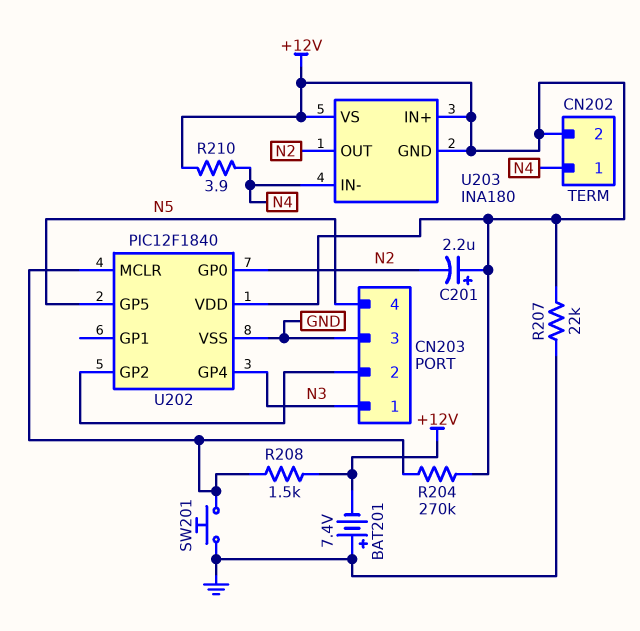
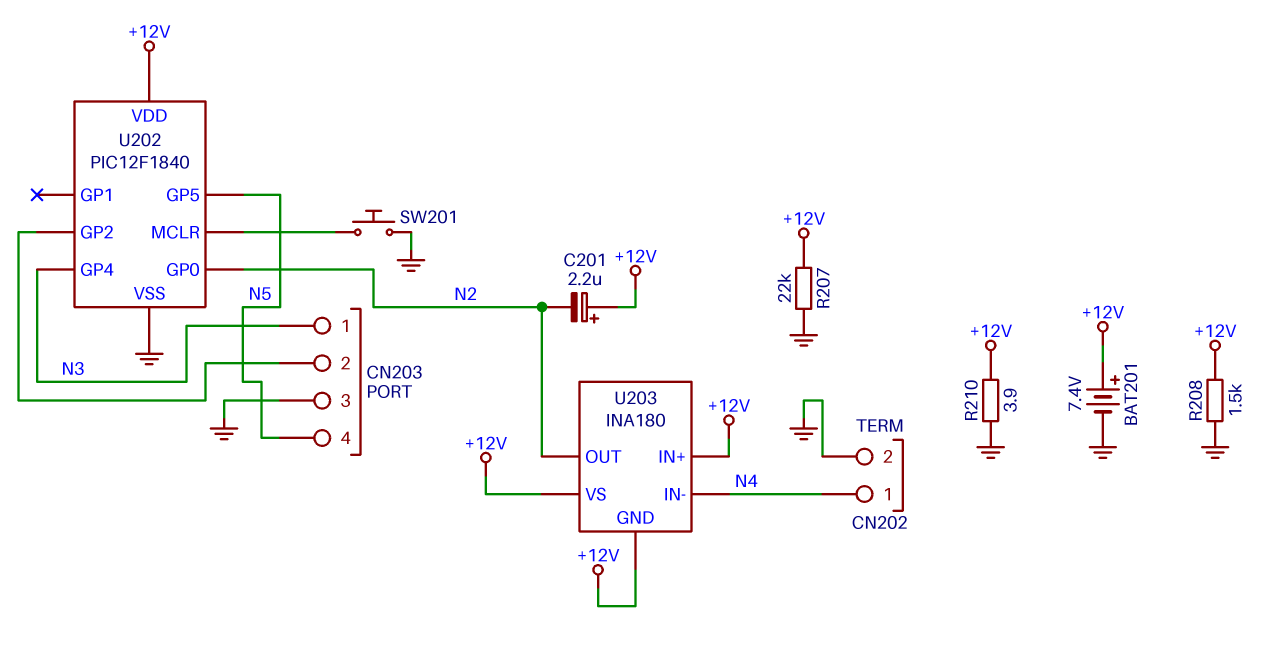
BAT201: 7.4V (plus GND, minus +12V) -> 7.4V (plus +12V, minus GND)
CN202 pin 2: +12V -> GND
R204: 270k (+12V, U202/MCLR) -> none
R208: 1.5k (+12V, U202/MCLR) -> 1.5k (+12V, GND)
R210: 3.9 (+12V, N4) -> 3.9 (+12V, GND)

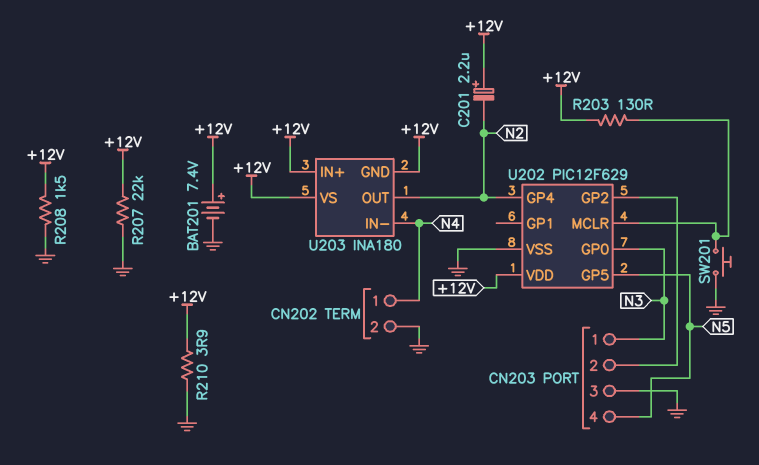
R203: none -> 130 (+12V, U202/MCLR)
U202: PIC12F1840 -> PIC12F629
U202 pin GP0: N2 -> N3
U202 pin GP4: N3 -> N2

